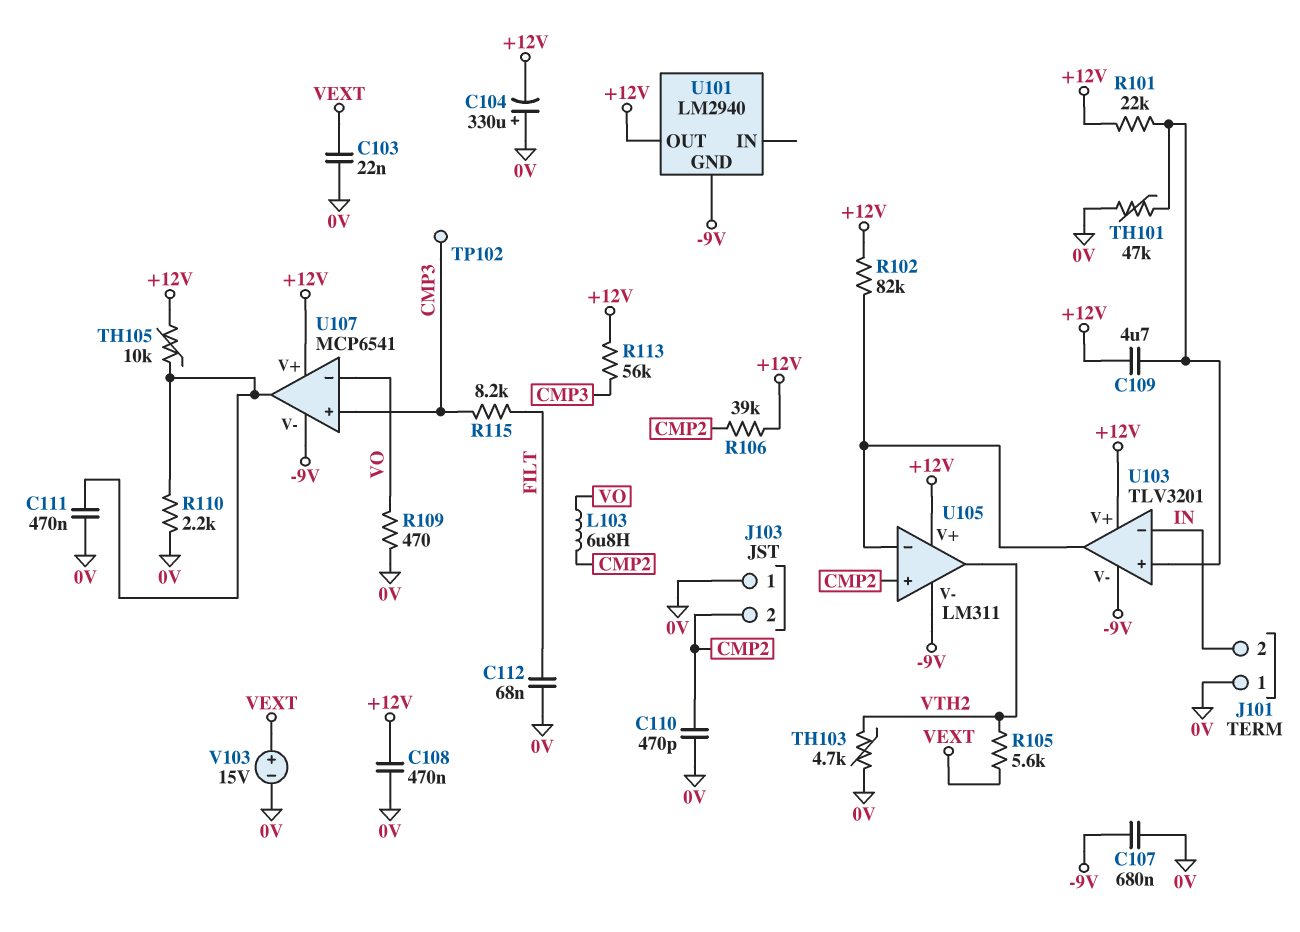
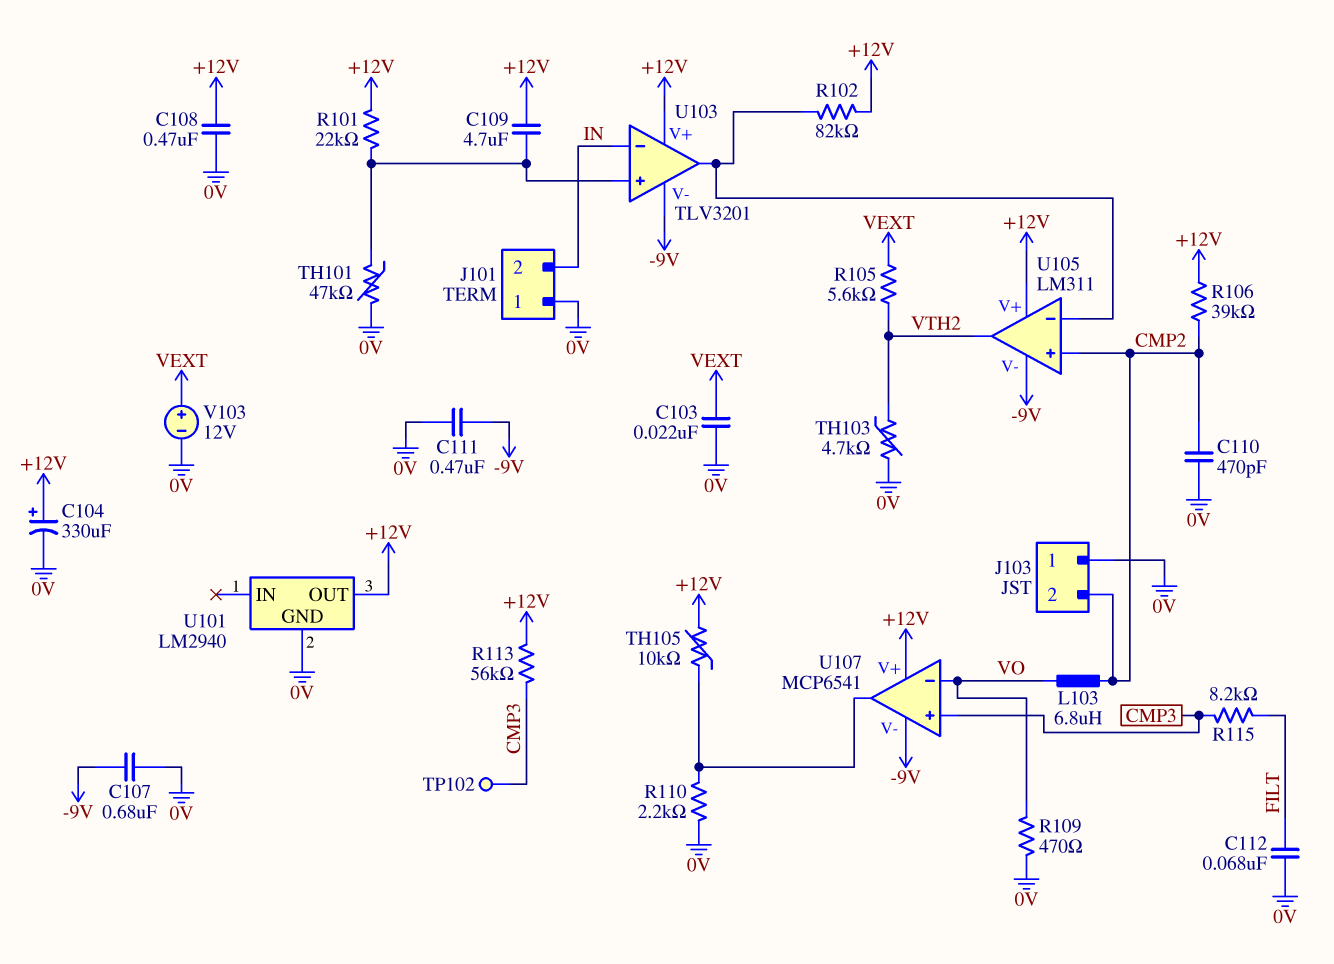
C104: 330uF (plus 0V, minus +12V) -> 330uF (plus +12V, minus 0V)
C111: 470nF (0V, U107/out) -> 470nF (-9V, 0V)
U101 pin GND: -9V -> 0V
V103: 15V (plus VEXT, minus 0V) -> 12V (plus VEXT, minus 0V)

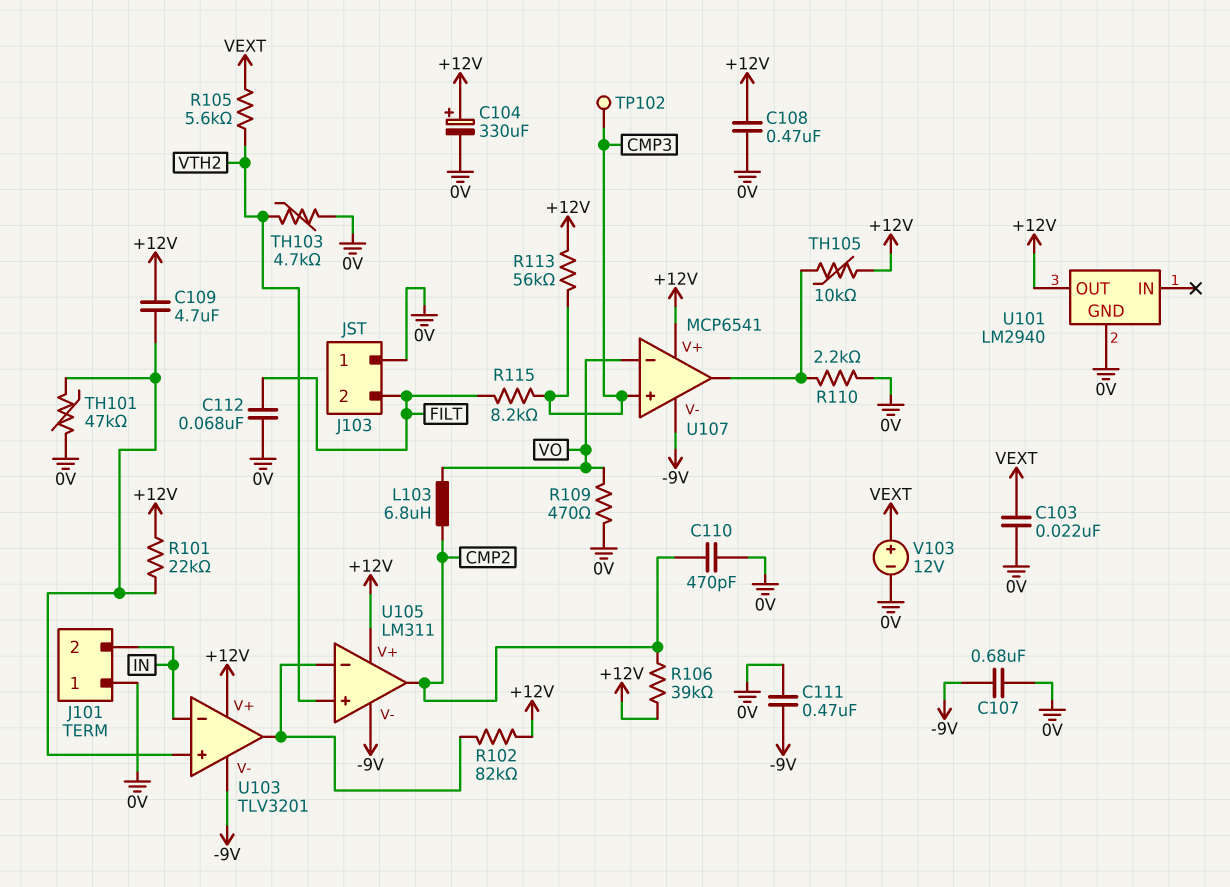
J103 pin 2: CMP2 -> FILT
U105 pin in+: CMP2 -> VTH2
U105 pin out: VTH2 -> CMP2

